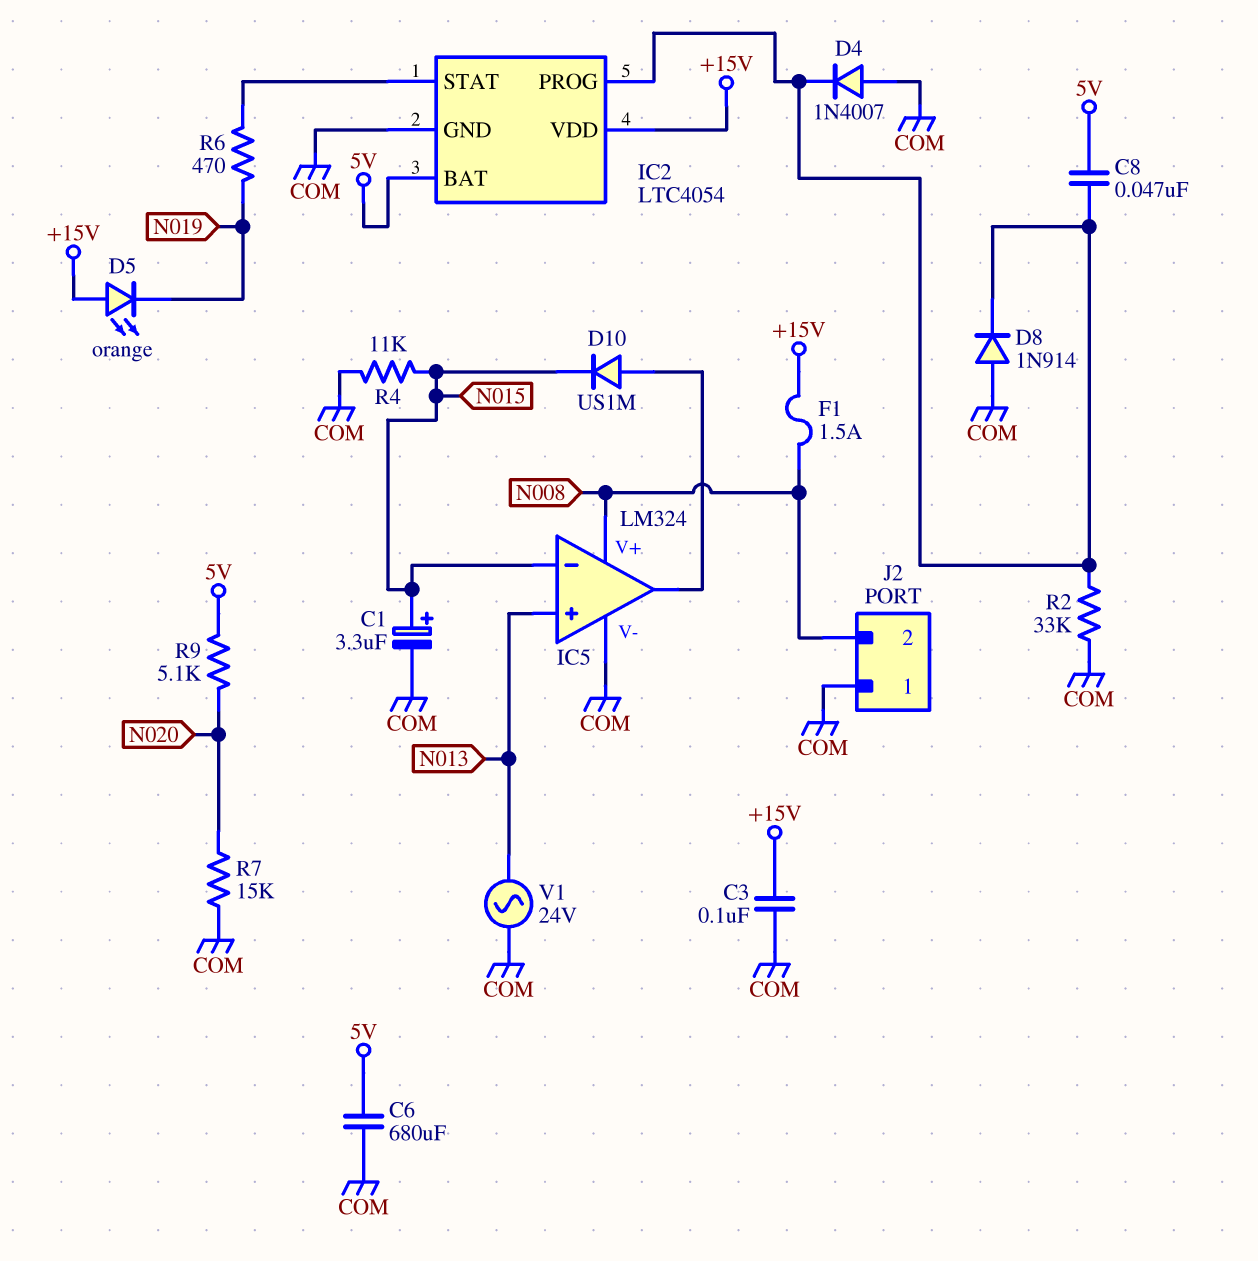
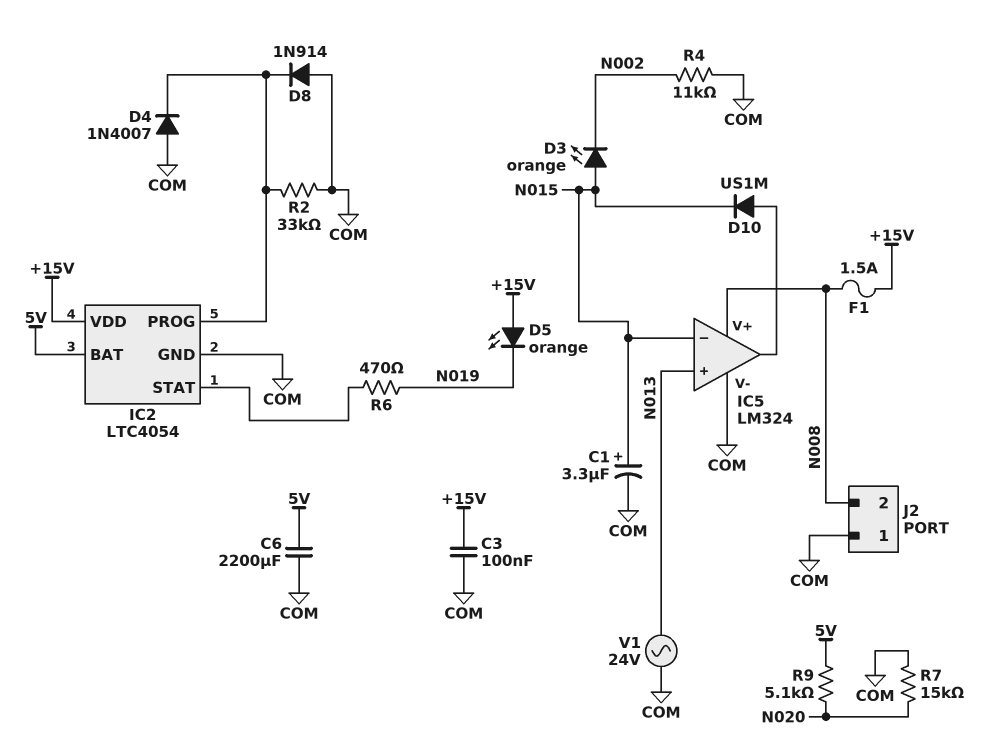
C6: 680uF (5V, COM) -> 2200uF (5V, COM)
C8: 47nF (5V, IC2/PROG) -> none
D3: none -> LED orange (A N015, K N002)
R4: 11k (COM, N015) -> 11k (COM, N002)

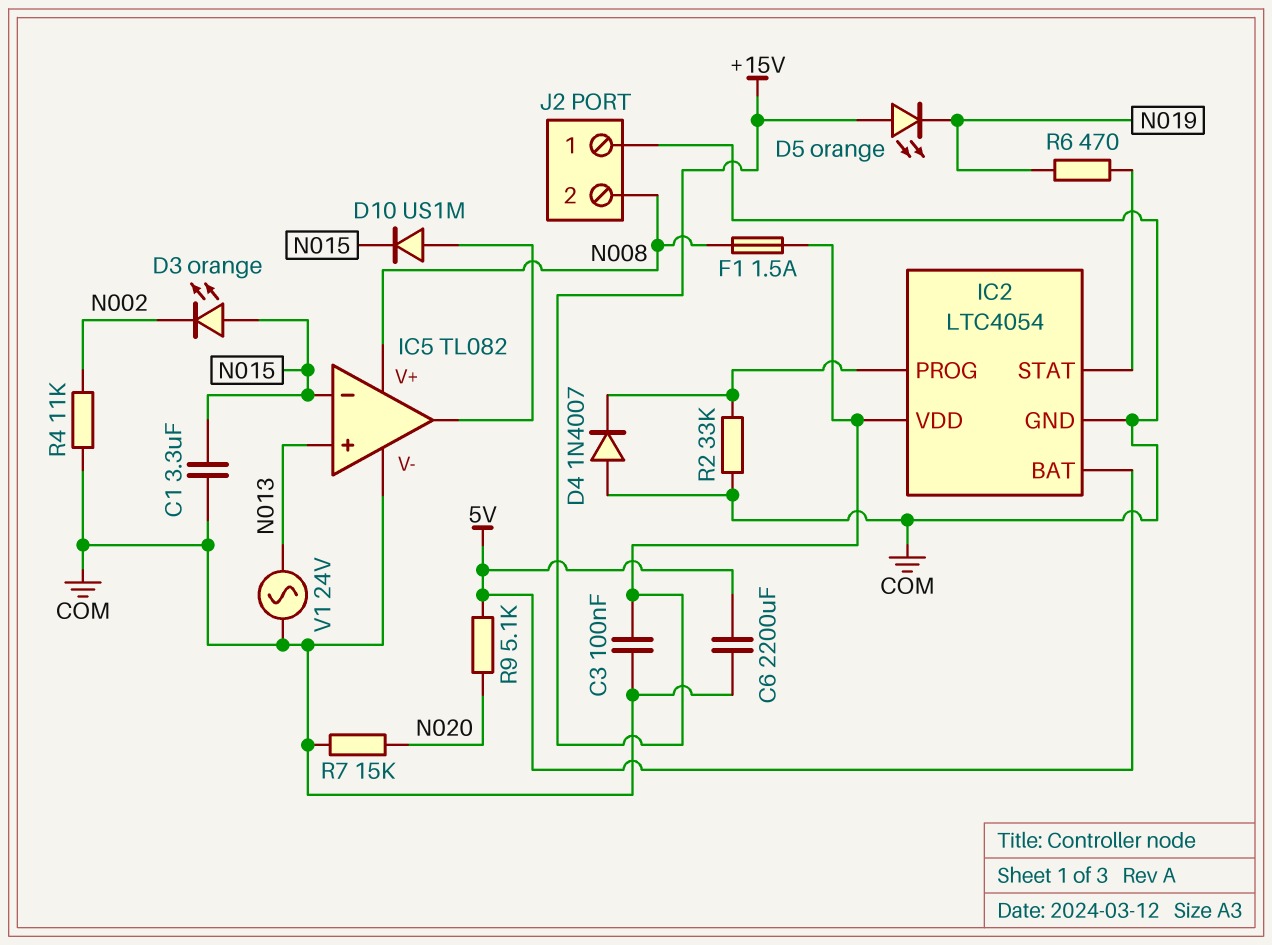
C1: 3.3uF (plus N015, minus COM) -> 3.3uF (COM, N015)
D8: diode 1N914 (A COM, K IC2/PROG) -> none
IC5: LM324 -> TL082

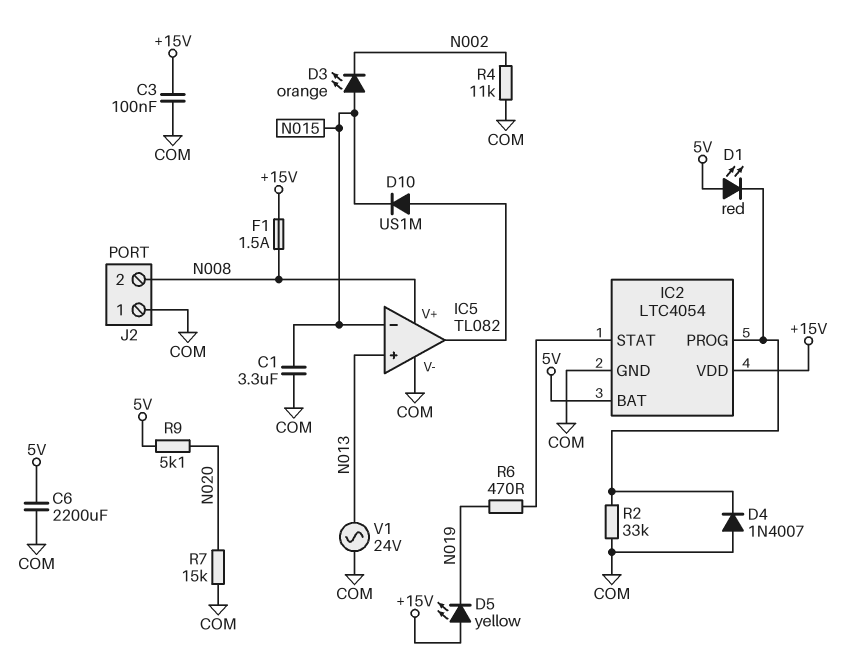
D1: none -> LED red (A 5V, K IC2/PROG)
D5: LED orange (A +15V, K N019) -> LED yellow (A +15V, K N019)

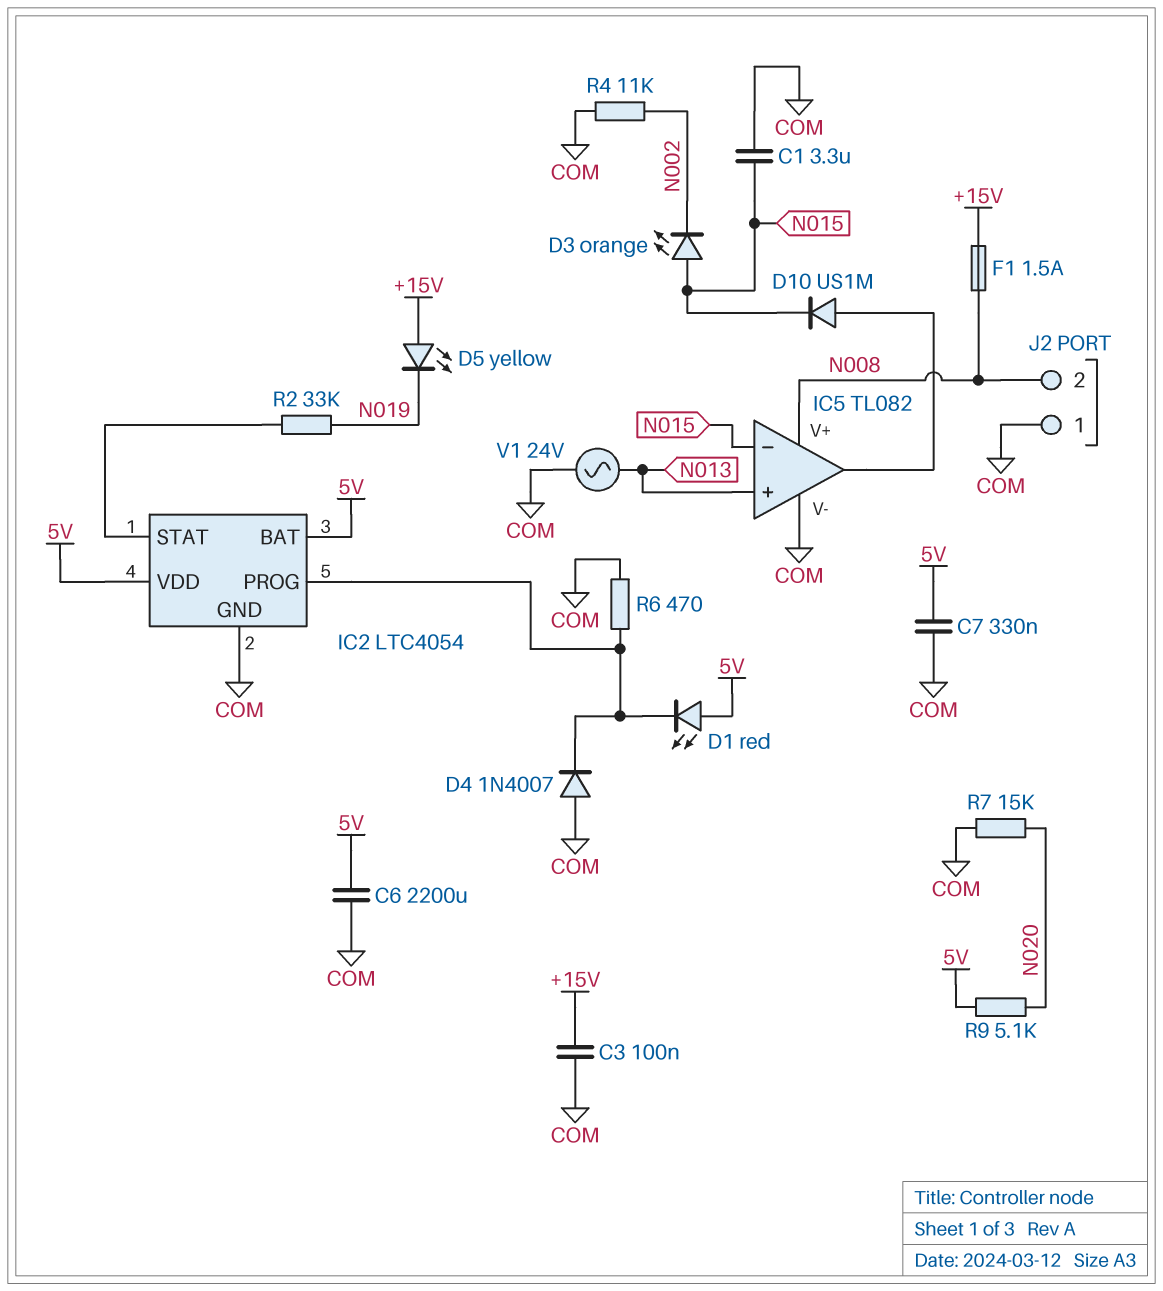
C7: none -> 330nF (5V, COM)
IC2 pin VDD: +15V -> 5V
R2: 33k (COM, IC2/PROG) -> 33k (IC2/STAT, N019)
R6: 470 (IC2/STAT, N019) -> 470 (COM, IC2/PROG)

